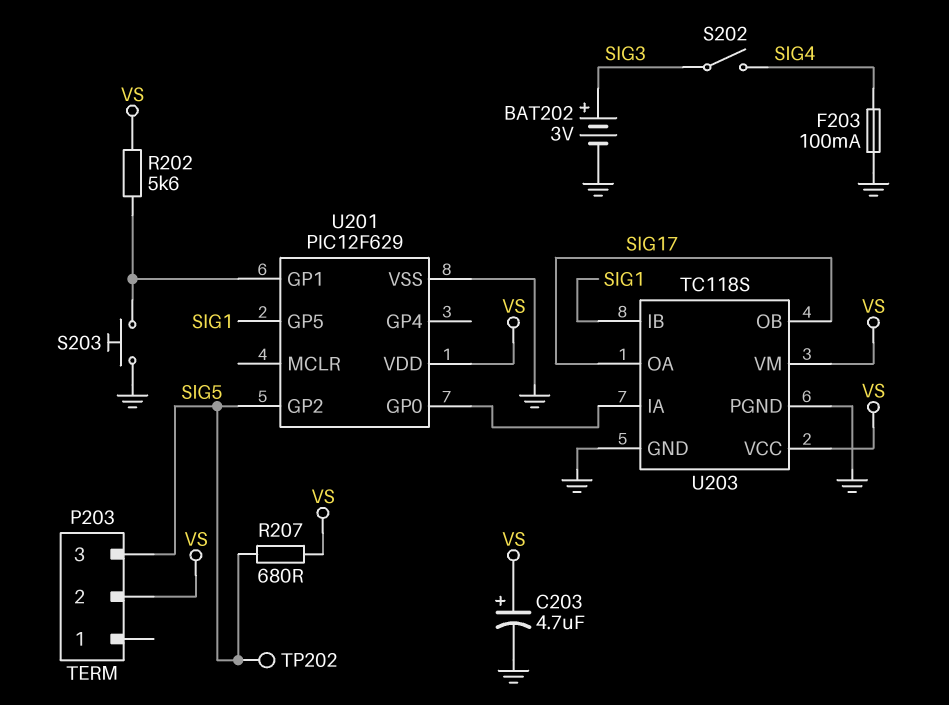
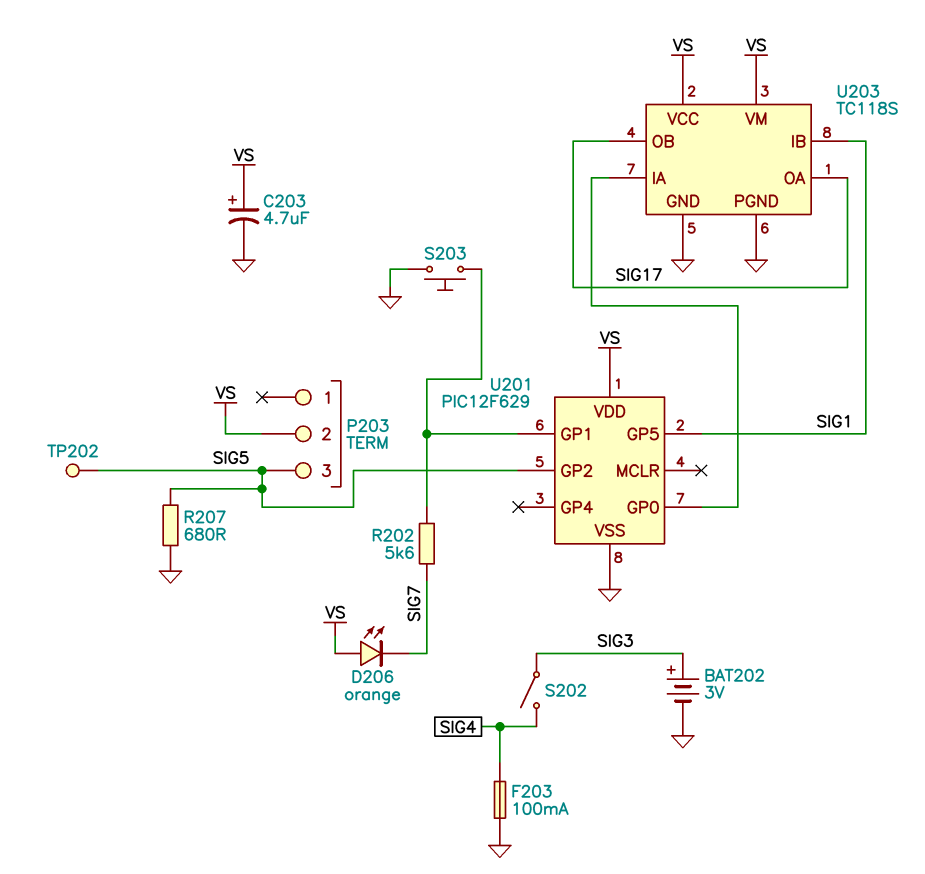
D206: none -> LED orange (A VS, K SIG7)
R202: 5.6k (U201/GP1, VS) -> 5.6k (SIG7, U201/GP1)
R207: 680 (SIG5, VS) -> 680 (GND, SIG5)

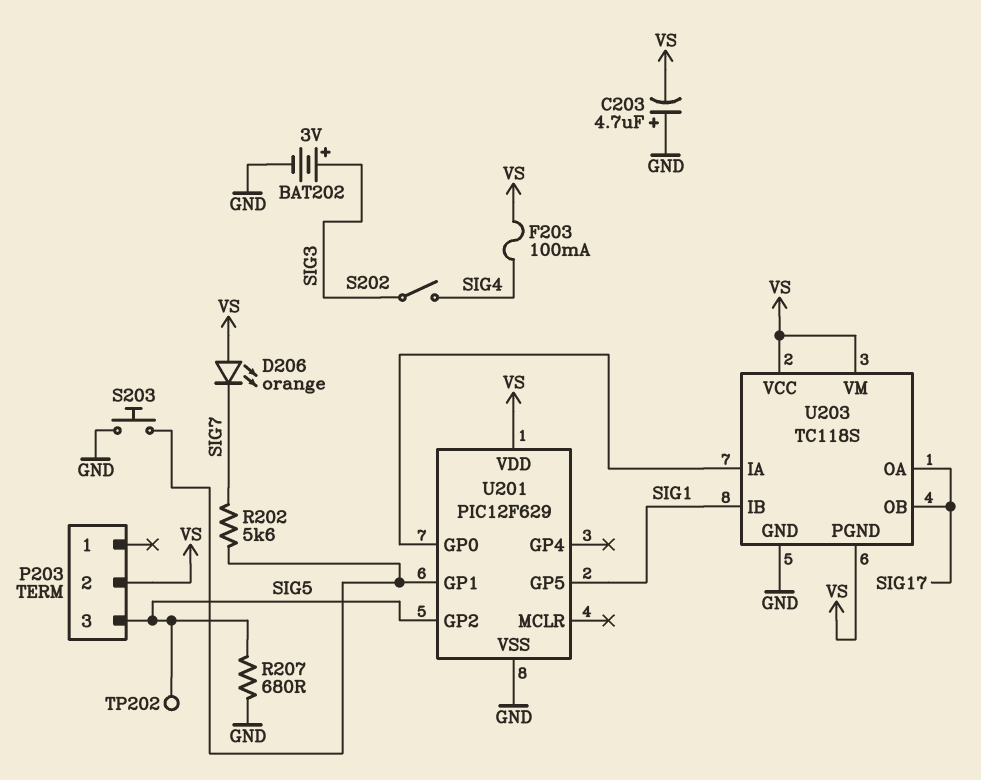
C203: 4.7uF (plus VS, minus GND) -> 4.7uF (plus GND, minus VS)
F203: 100mA (GND, SIG4) -> 100mA (SIG4, VS)
U203 pin PGND: GND -> VS

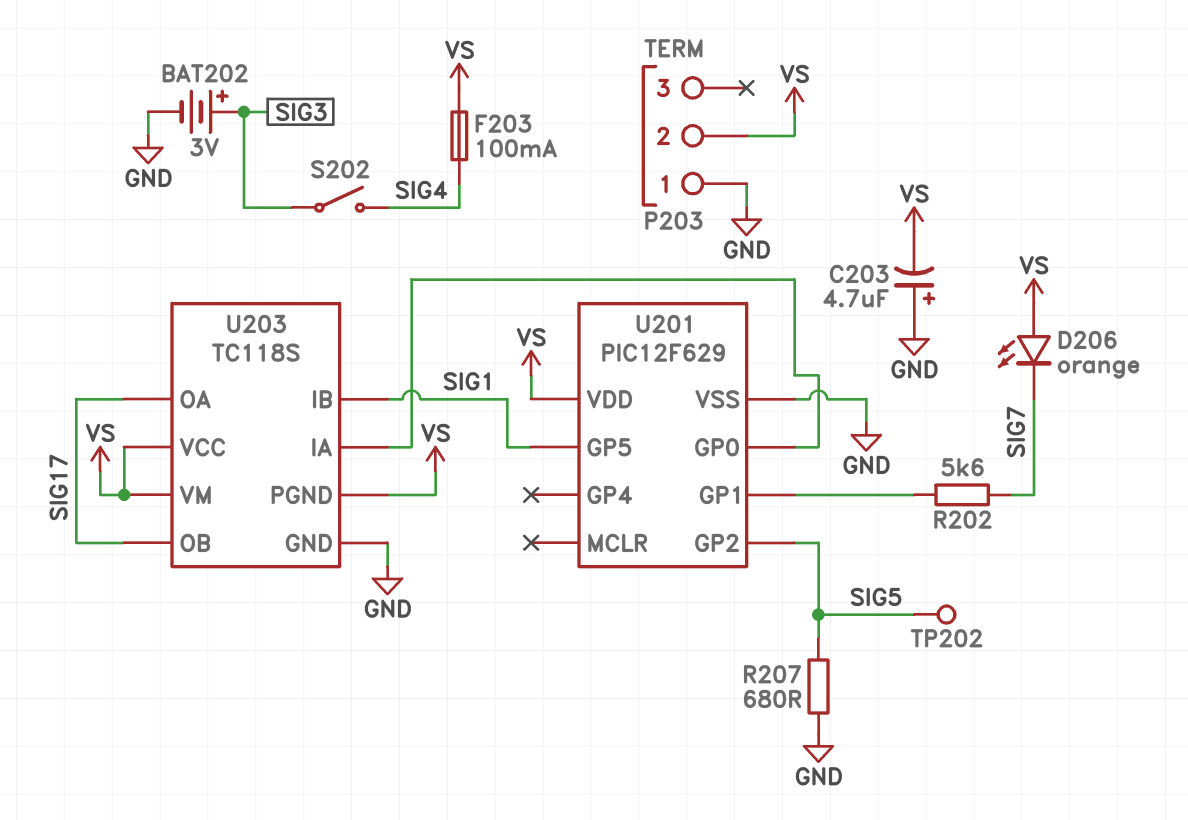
P203 pin 1: none -> GND
P203 pin 3: SIG5 -> none
S203: button (GND, U201/GP1) -> none

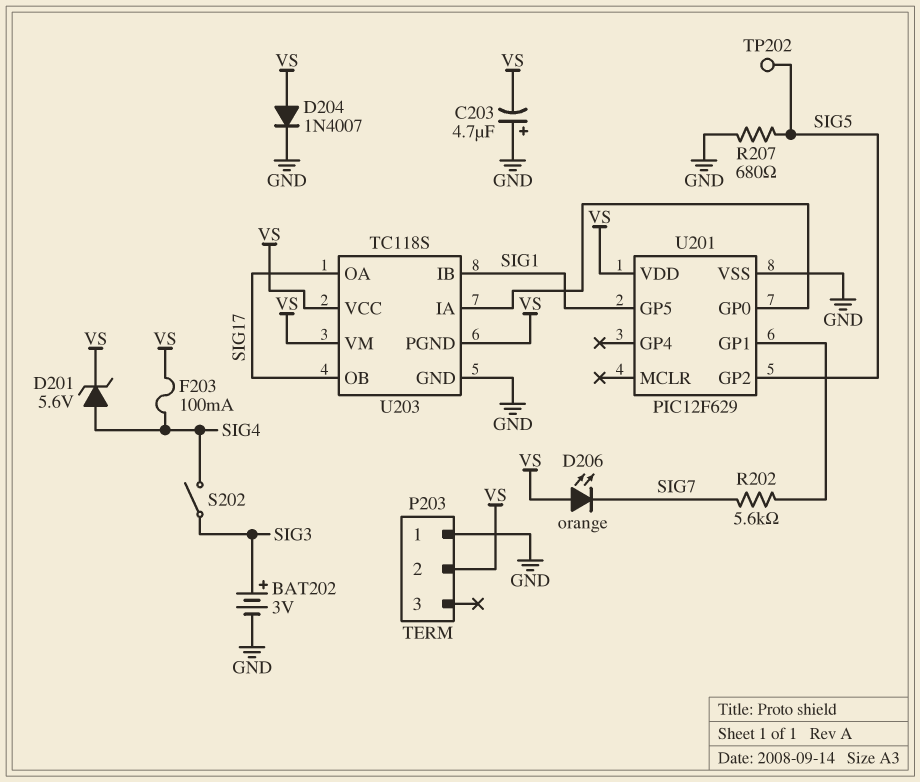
D201: none -> zener 5.6V (A SIG4, K VS)
D204: none -> diode 1N4007 (A VS, K GND)

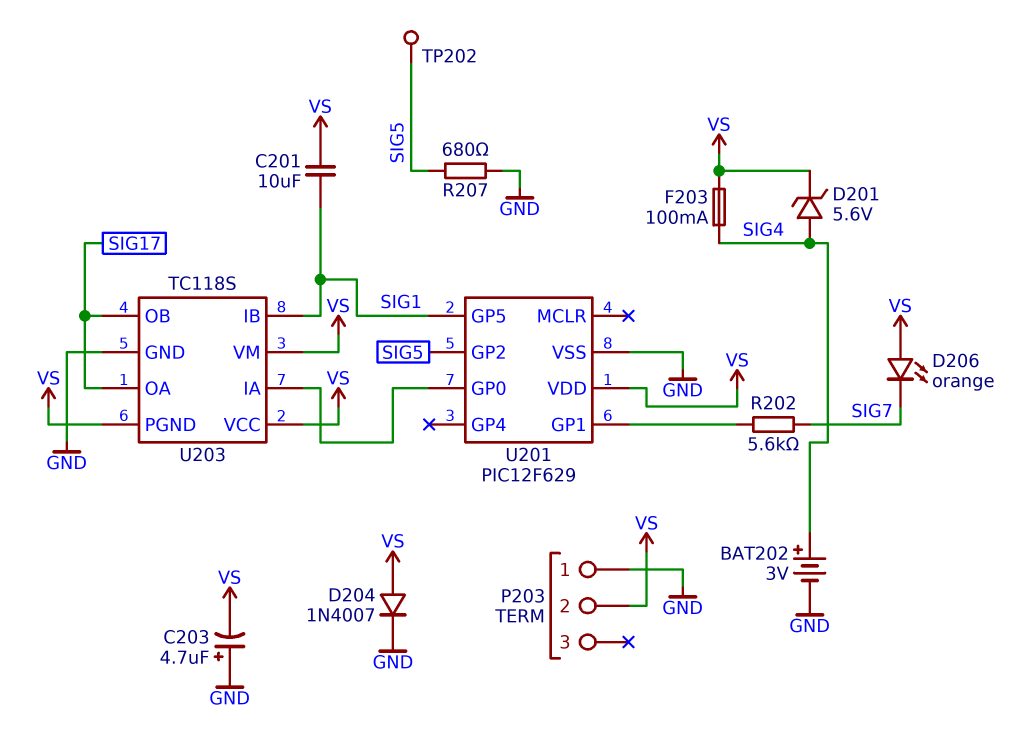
BAT202: 3V (plus SIG3, minus GND) -> 3V (plus SIG4, minus GND)
C201: none -> 10uF (SIG1, VS)
S202: switch (SIG3, SIG4) -> none

